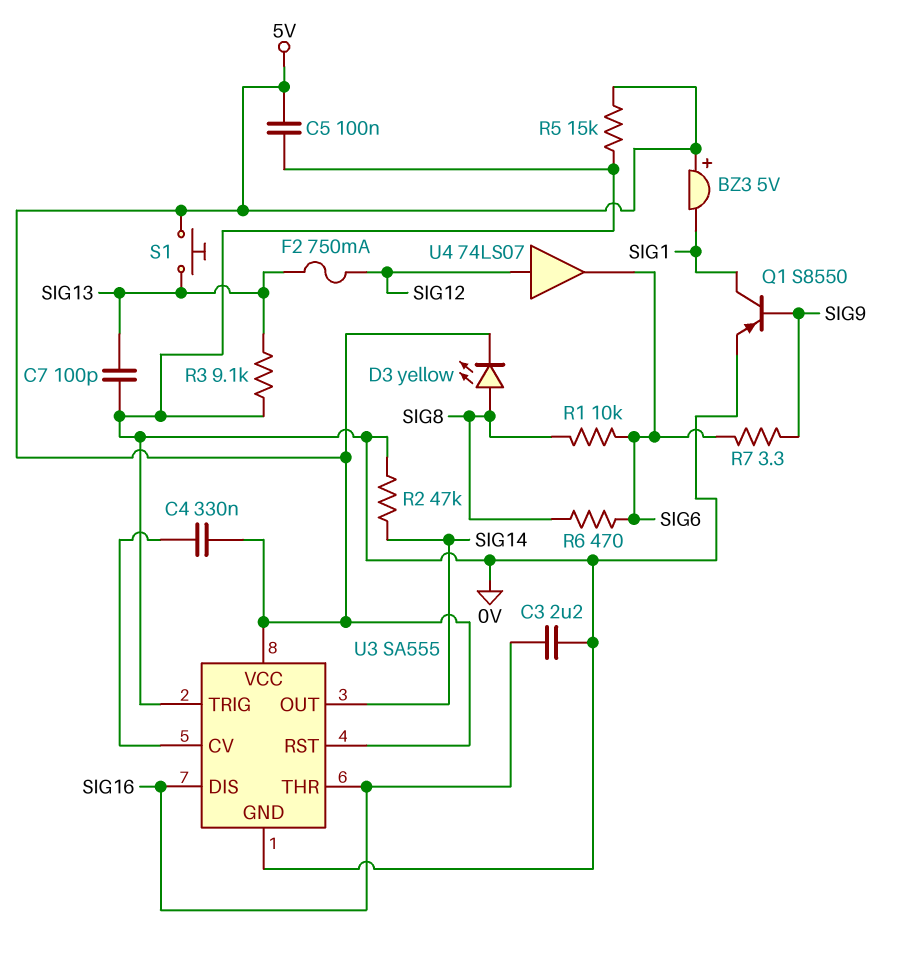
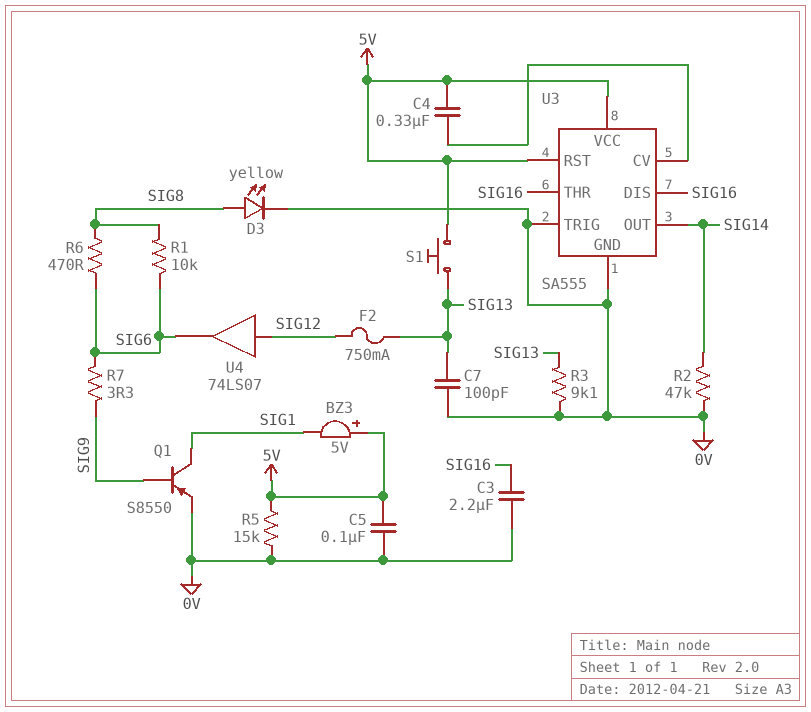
D3: LED yellow (A SIG8, K 5V) -> LED yellow (A SIG8, K 0V)

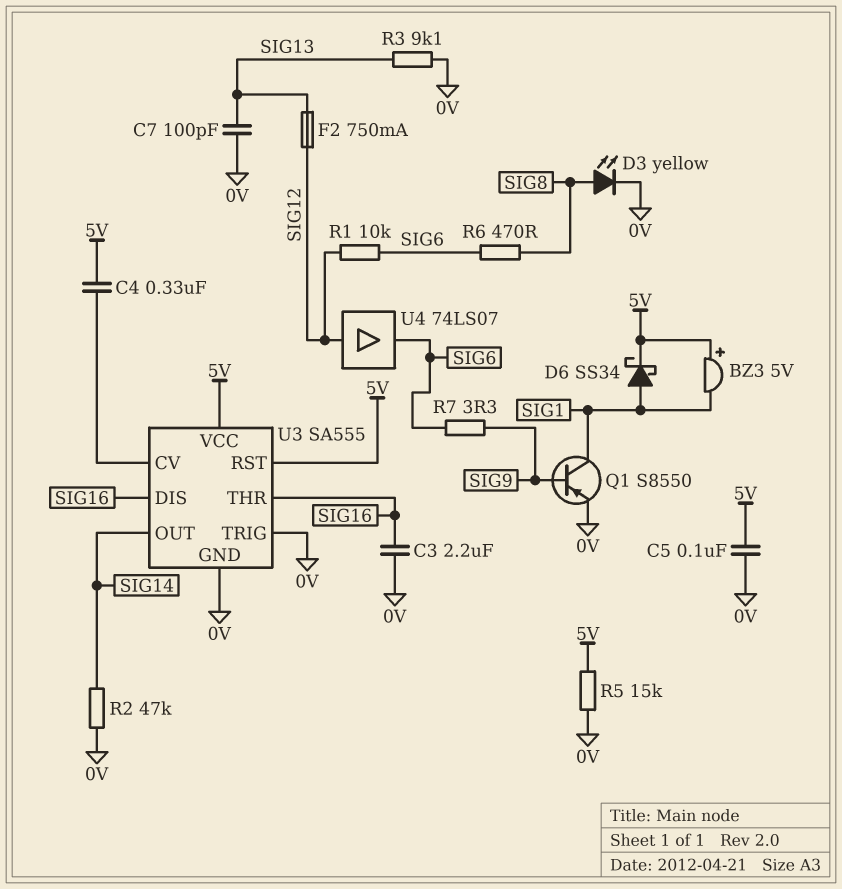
D6: none -> schottky SS34 (A SIG1, K 5V)
R1: 10k (SIG6, SIG8) -> 10k (SIG6, SIG12)
S1: button (5V, SIG13) -> none

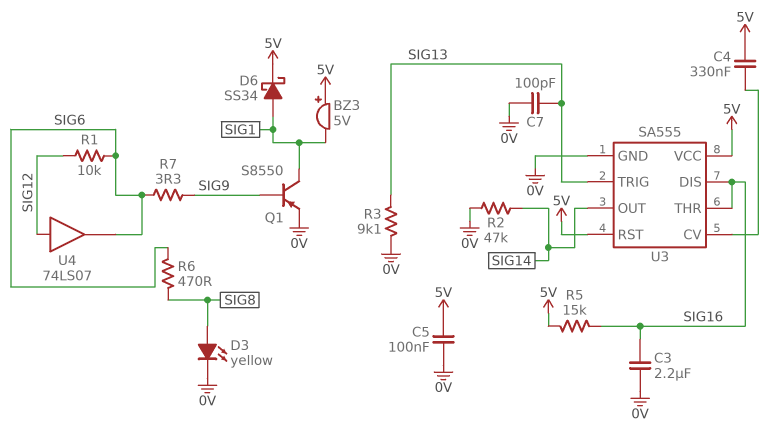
F2: 750mA (SIG12, SIG13) -> none
R5: 15k (0V, 5V) -> 15k (5V, SIG16)
U3 pin TRIG: 0V -> SIG13

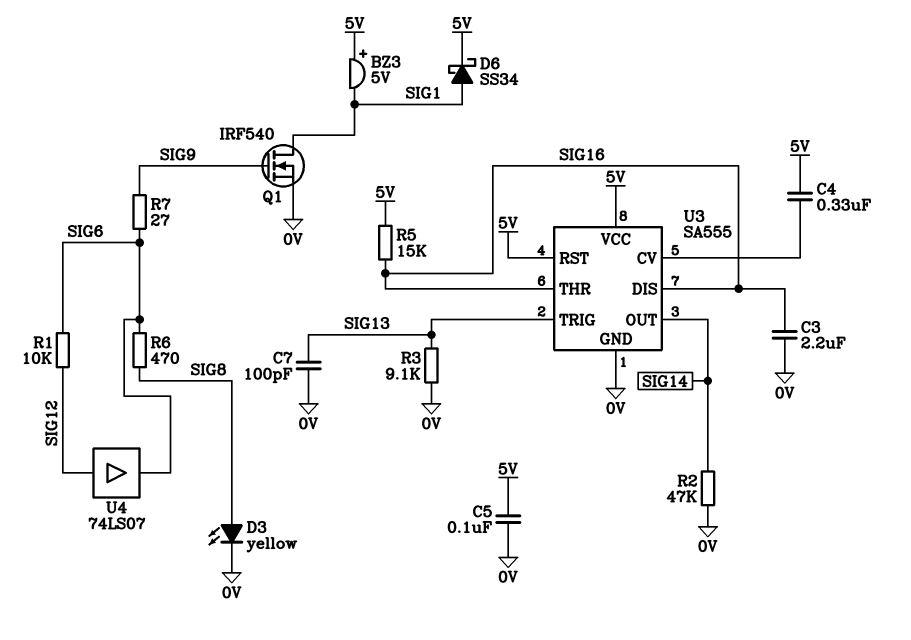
Q1: PNP S8550 (B SIG9, C SIG1, E 0V) -> NMOS IRF540 (G SIG9, D SIG1, S 0V)
R7: 3.3 (SIG6, SIG9) -> 27 (SIG6, SIG9)

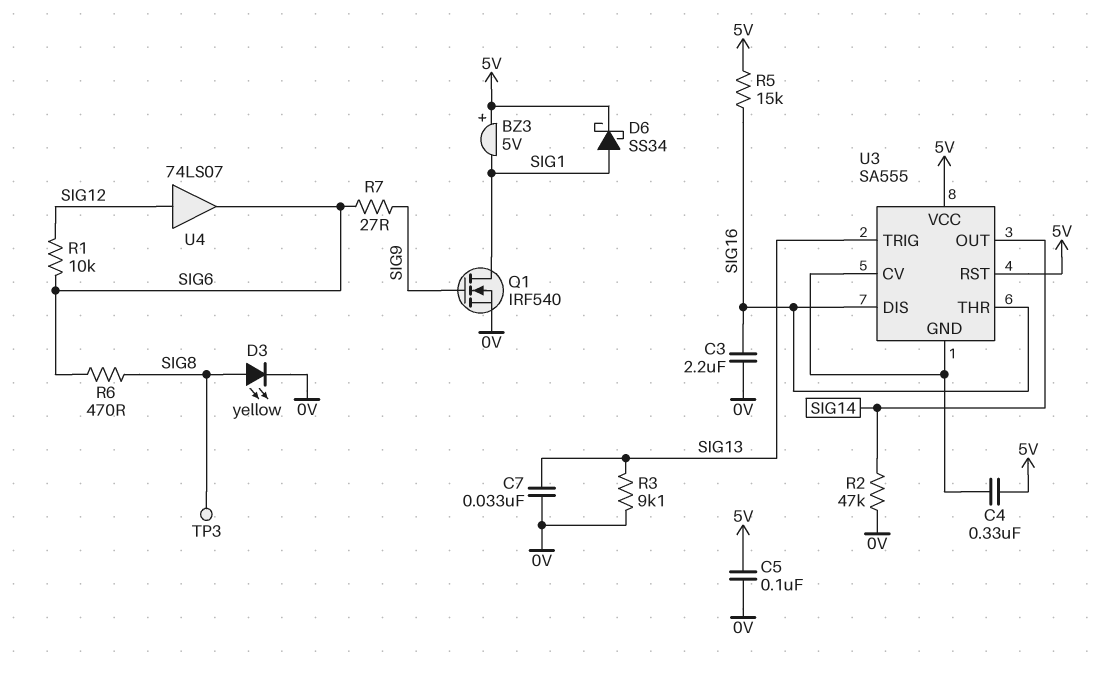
C7: 100pF (0V, SIG13) -> 33nF (0V, SIG13)
TP3: none -> test point (SIG8)
U3 pin GND: 0V -> U3/CV

